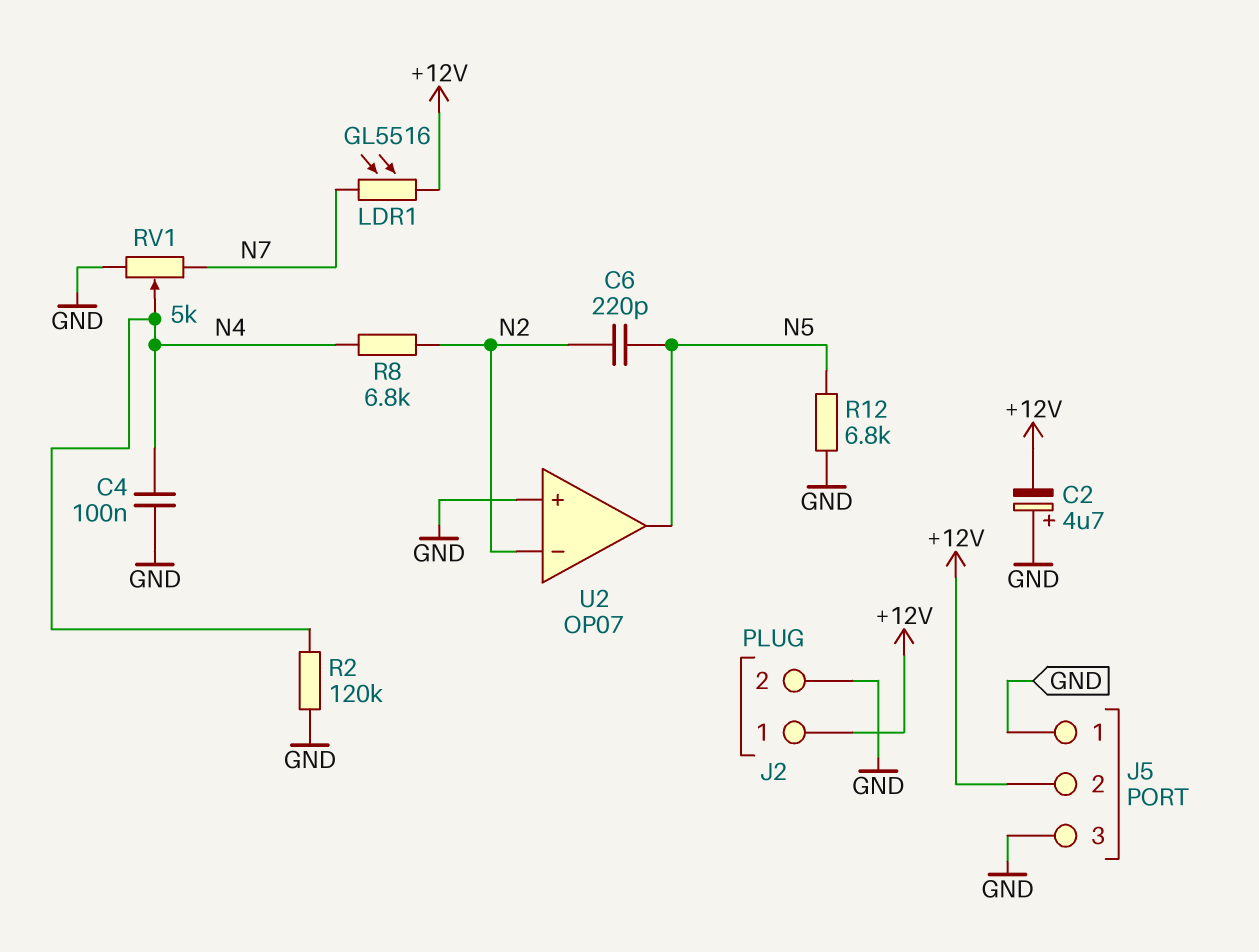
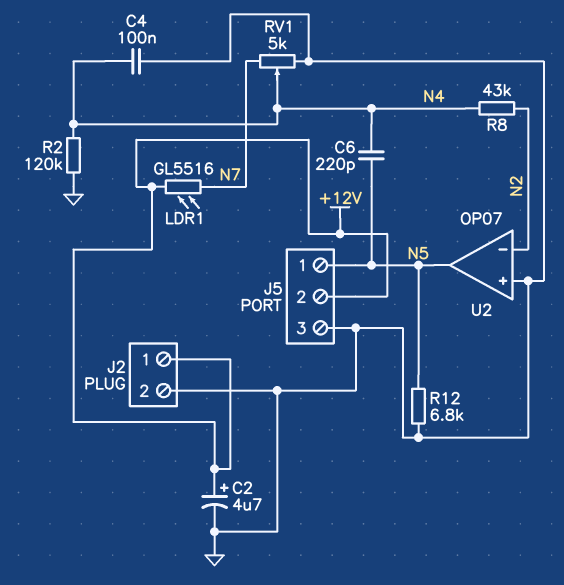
C2: 4.7uF (plus GND, minus +12V) -> 4.7uF (plus +12V, minus GND)
C6: 220pF (N2, N5) -> 220pF (N4, N5)
J5 pin 1: GND -> N5
R8: 6.8k (N2, N4) -> 43k (N2, N4)

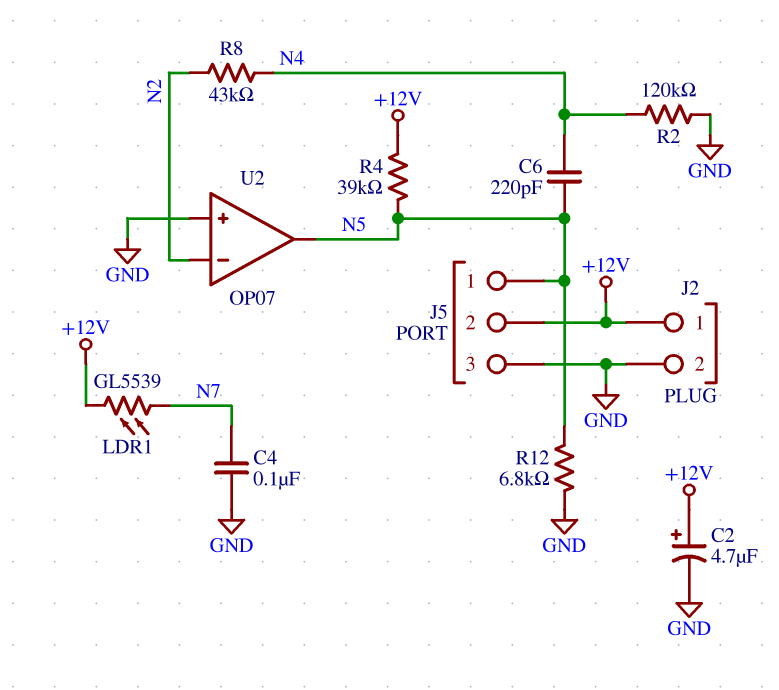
C4: 100nF (GND, N4) -> 100nF (GND, N7)
LDR1: GL5516 (+12V, N7) -> GL5539 (+12V, N7)
R4: none -> 39k (+12V, N5)
RV1: 5k (GND, N7, wiper N4) -> none

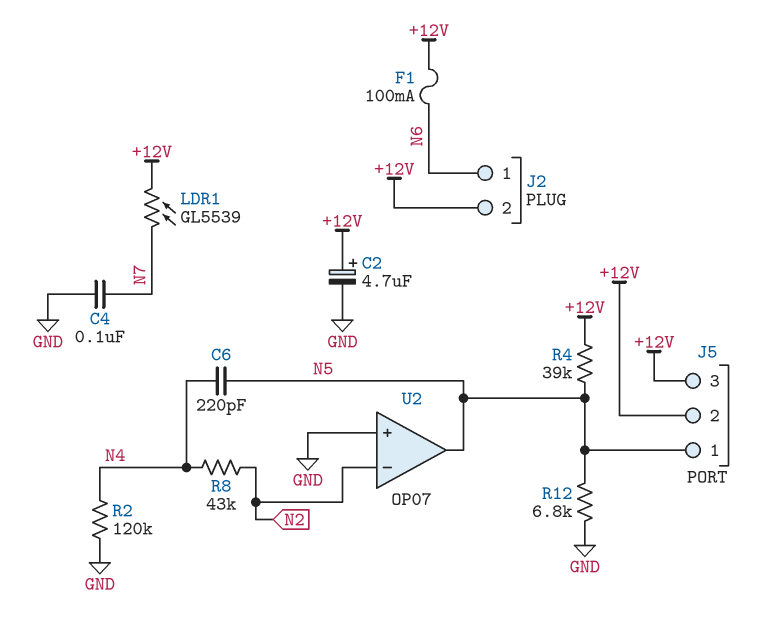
F1: none -> 100mA (+12V, N6)
J2 pin 1: +12V -> N6
J2 pin 2: GND -> +12V
J5 pin 3: GND -> +12V

